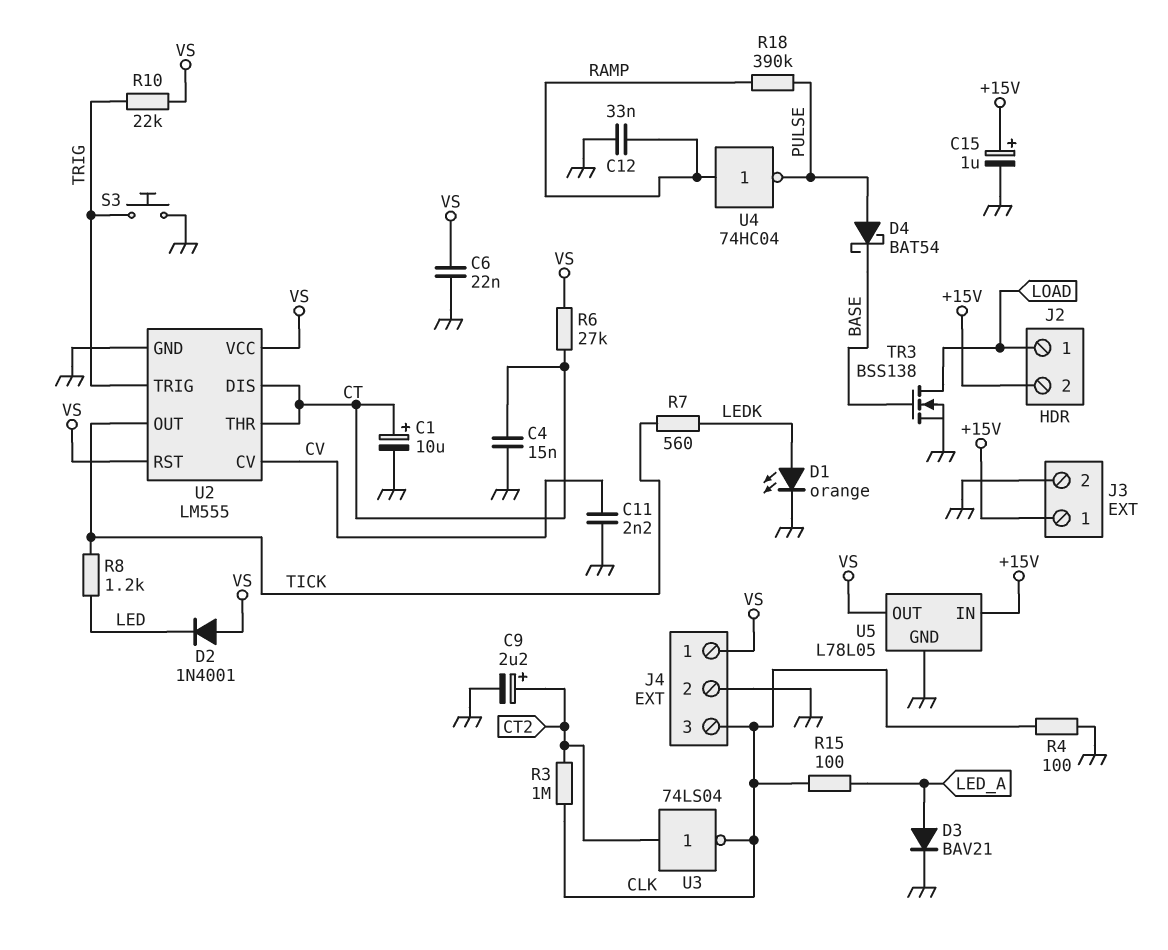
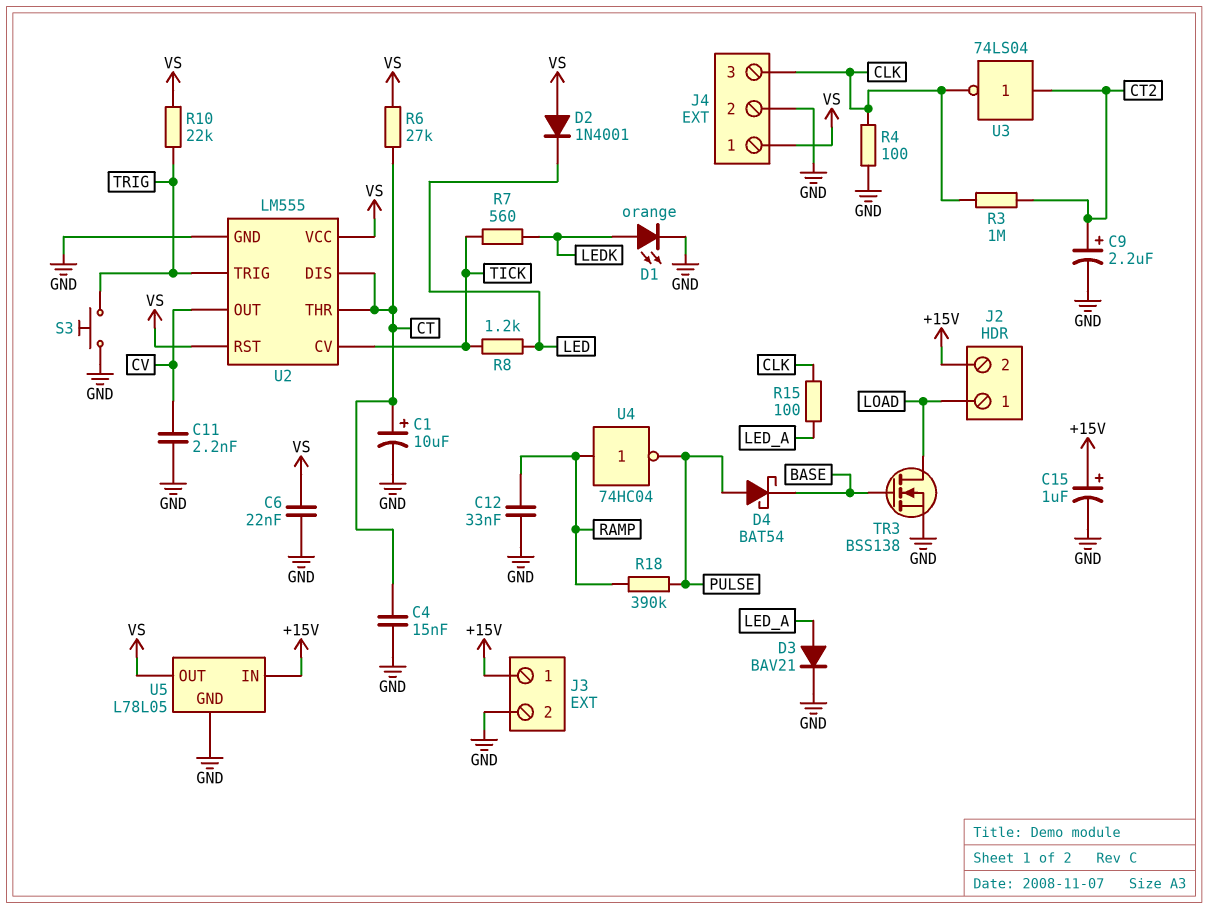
U2 pin CV: CV -> TICK
U2 pin OUT: TICK -> CV

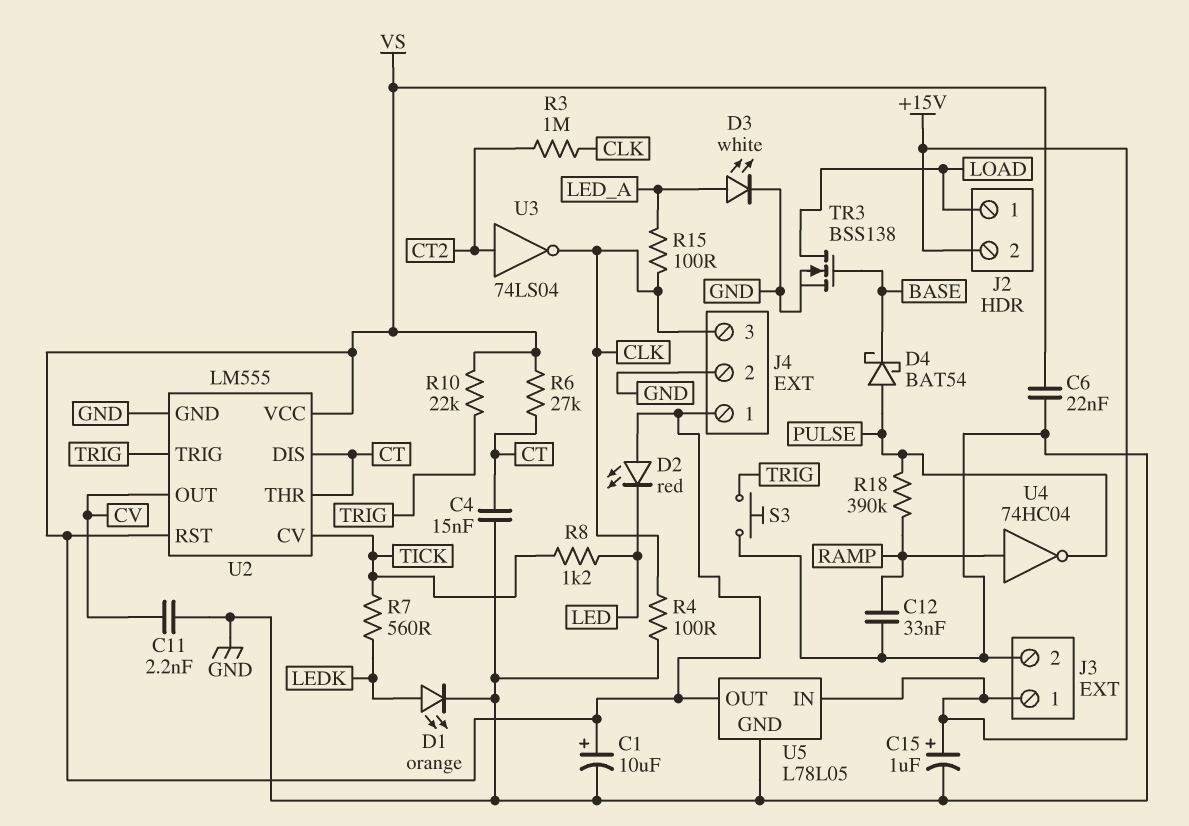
C1: 10uF (plus CT, minus GND) -> 10uF (plus VS, minus GND)
C9: 2.2uF (plus CT2, minus GND) -> none
D2: diode 1N4001 (A VS, K LED) -> LED red (A VS, K LED)
D3: diode BAV21 (A LED_A, K GND) -> LED white (A LED_A, K GND)

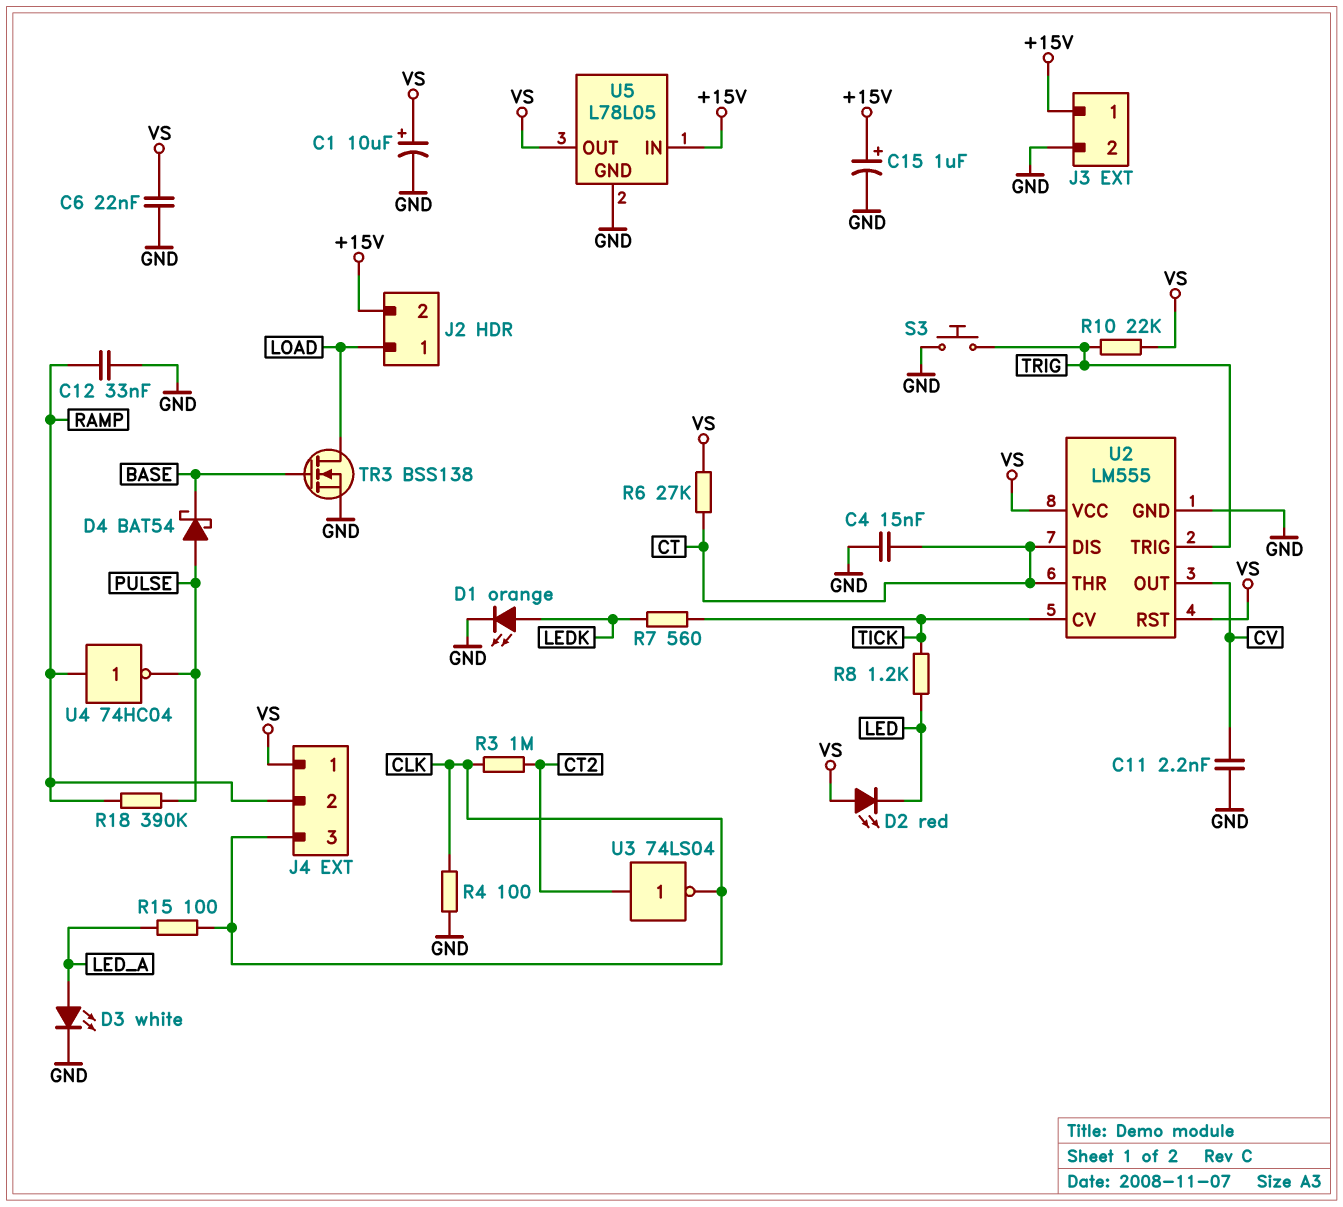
J4 pin 2: GND -> RAMP

